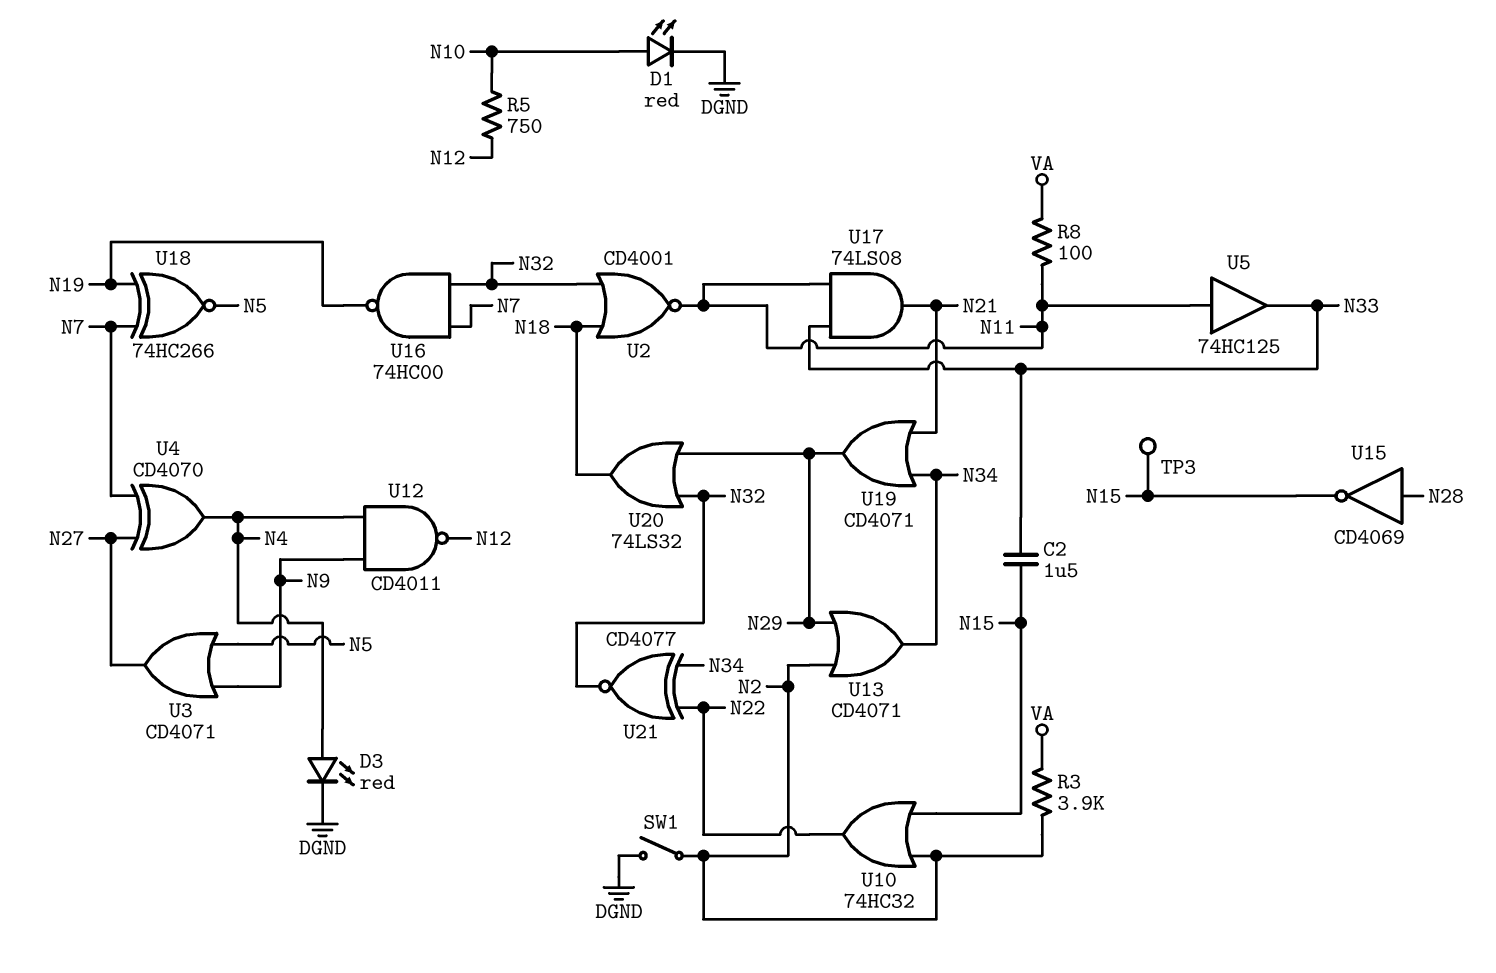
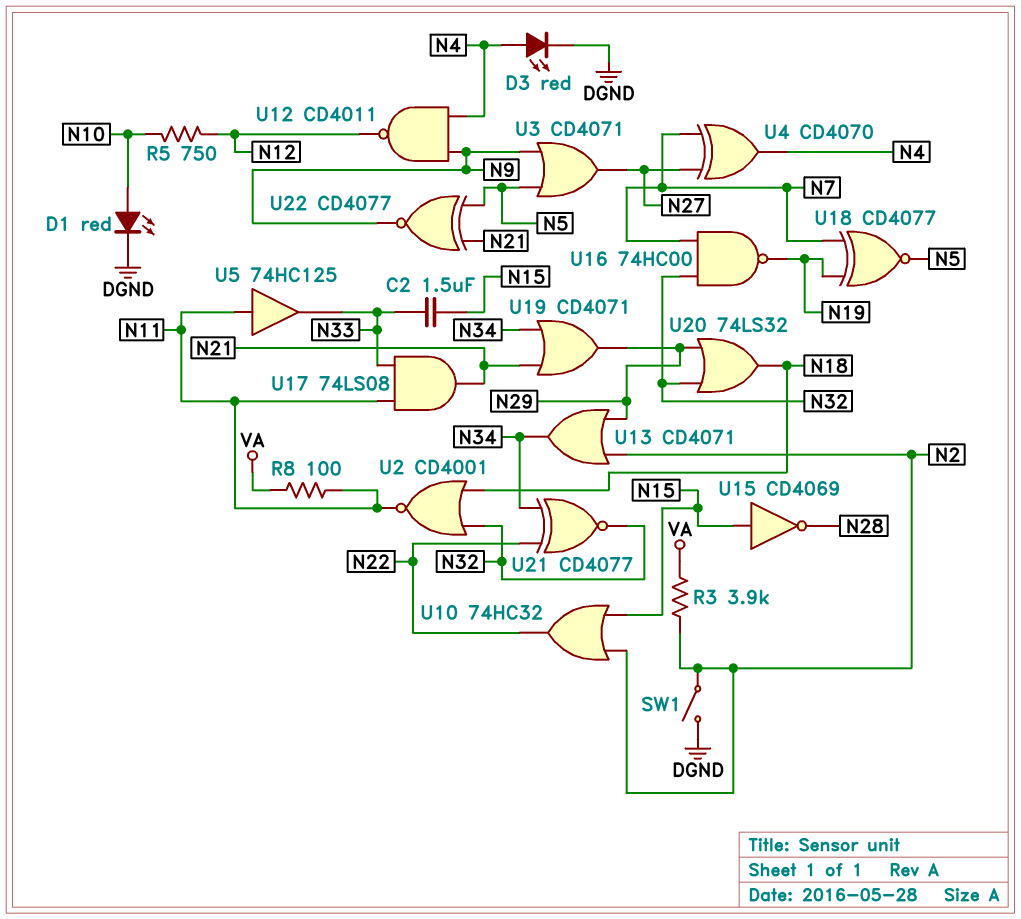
TP3: test point (N15) -> none
U15: NOT CD4069 (in N28, out N15) -> NOT CD4069 (in N15, out N28)
U18: XNOR 74HC266 (in N7, in N19, out N5) -> XNOR CD4077 (in N7, in N19, out N5)
U22: none -> XNOR CD4077 (in N5, in N21, out N9)

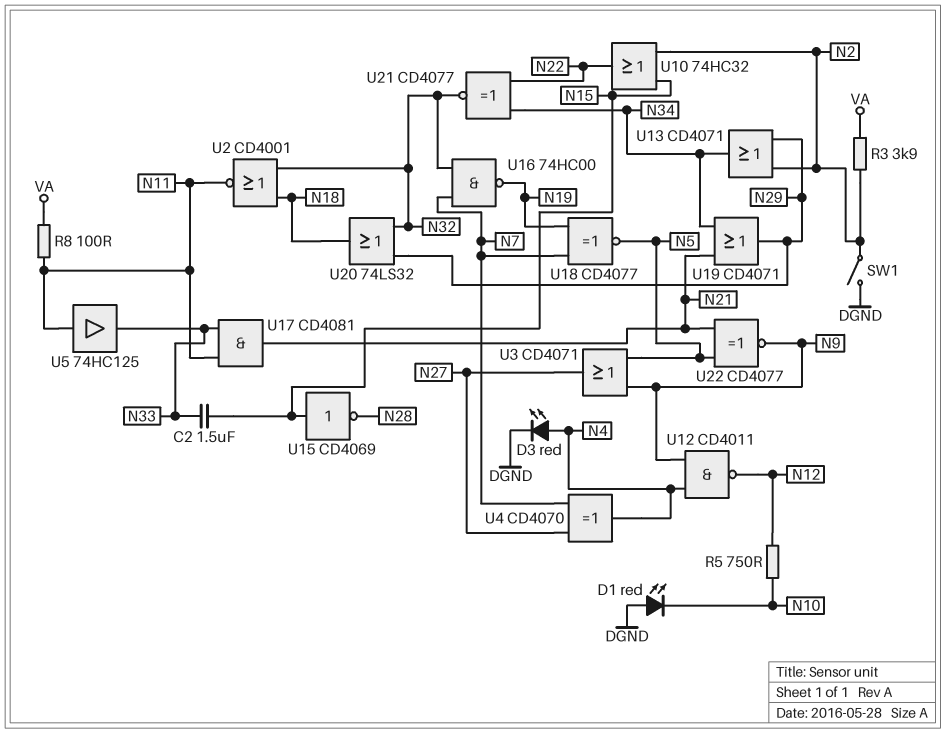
D1: LED red (A N10, K DGND) -> LED red (A DGND, K N10)
U17: AND 74LS08 (in N11, in N33, out N21) -> AND CD4081 (in N11, in N33, out N21)

